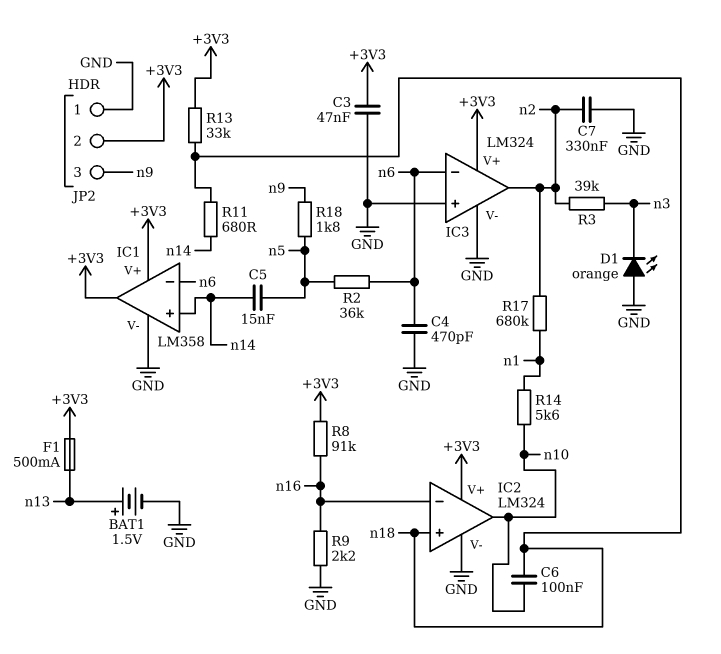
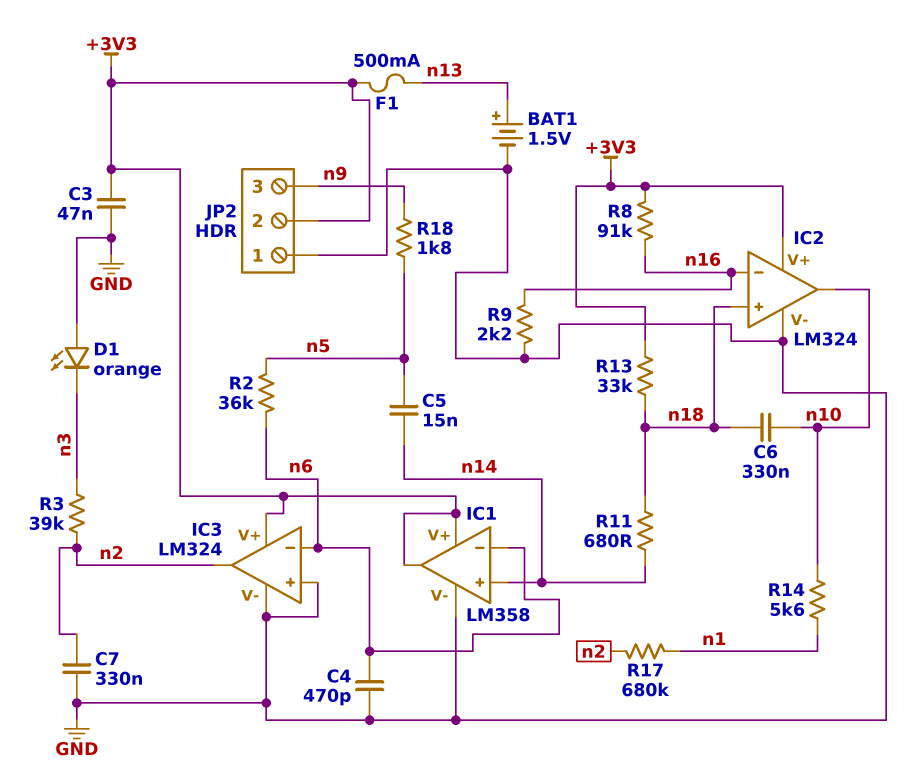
C6: 100nF (n10, n18) -> 330nF (n10, n18)

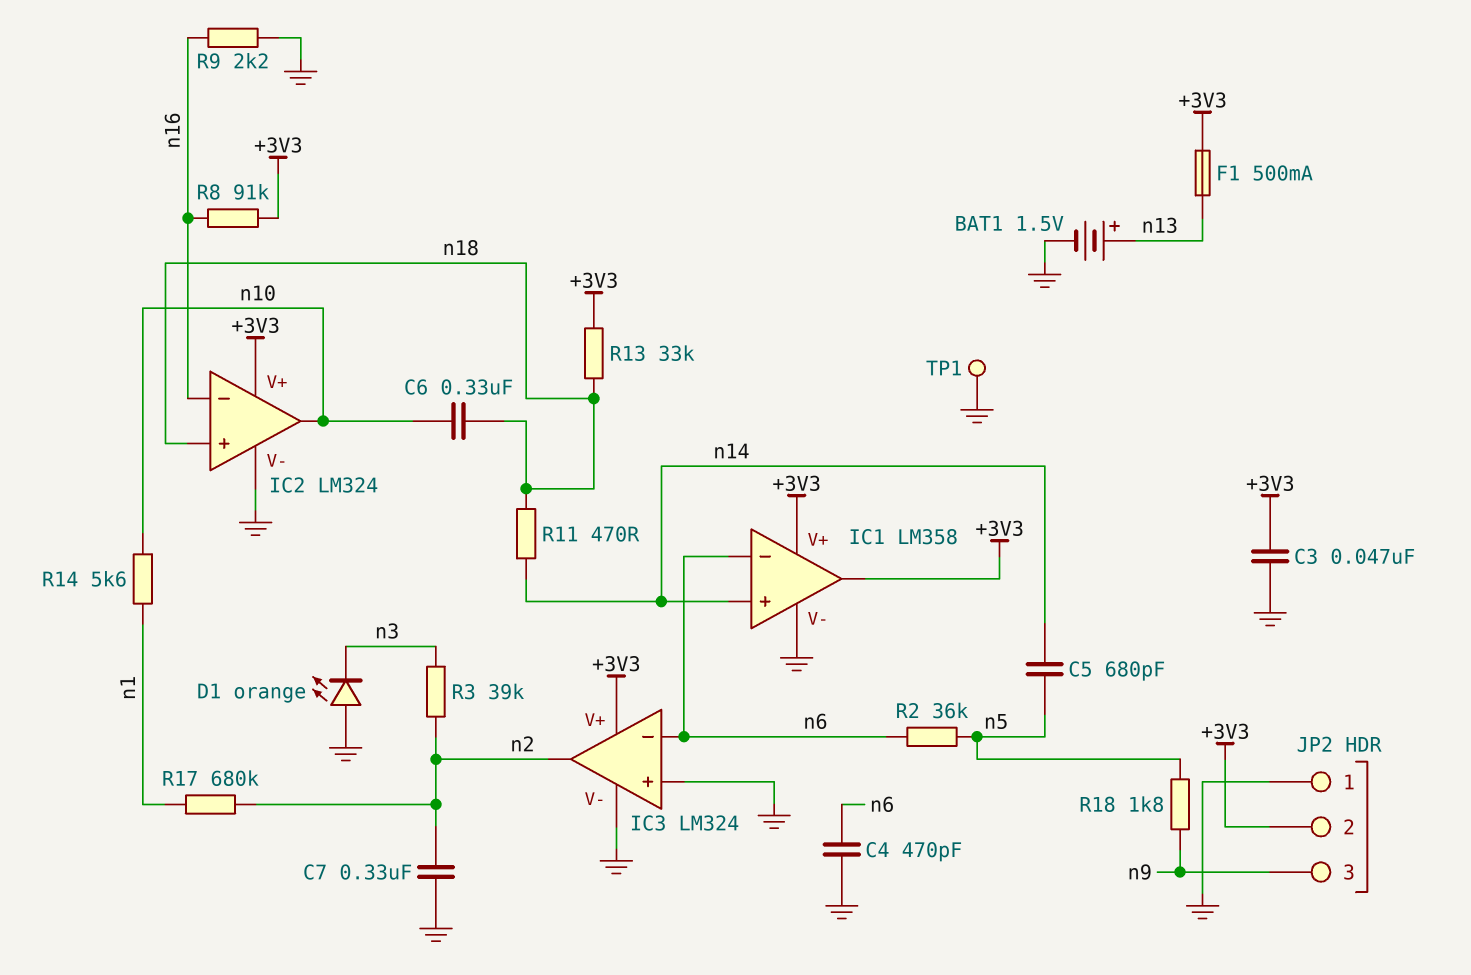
C5: 15nF (n5, n14) -> 680pF (n5, n14)
R11: 680 (n14, n18) -> 470 (n14, n18)
TP1: none -> test point (GND)

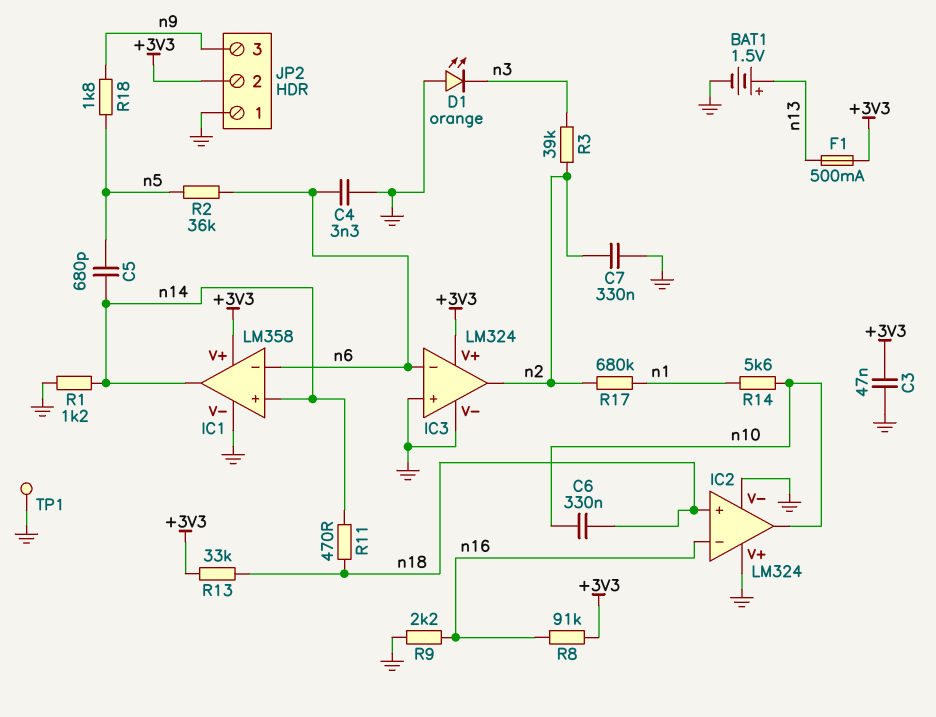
C4: 470pF (GND, n6) -> 3.3nF (GND, n6)
IC1 pin out: +3V3 -> n14
IC2 pin V+: +3V3 -> GND
R1: none -> 1.2k (GND, n14)

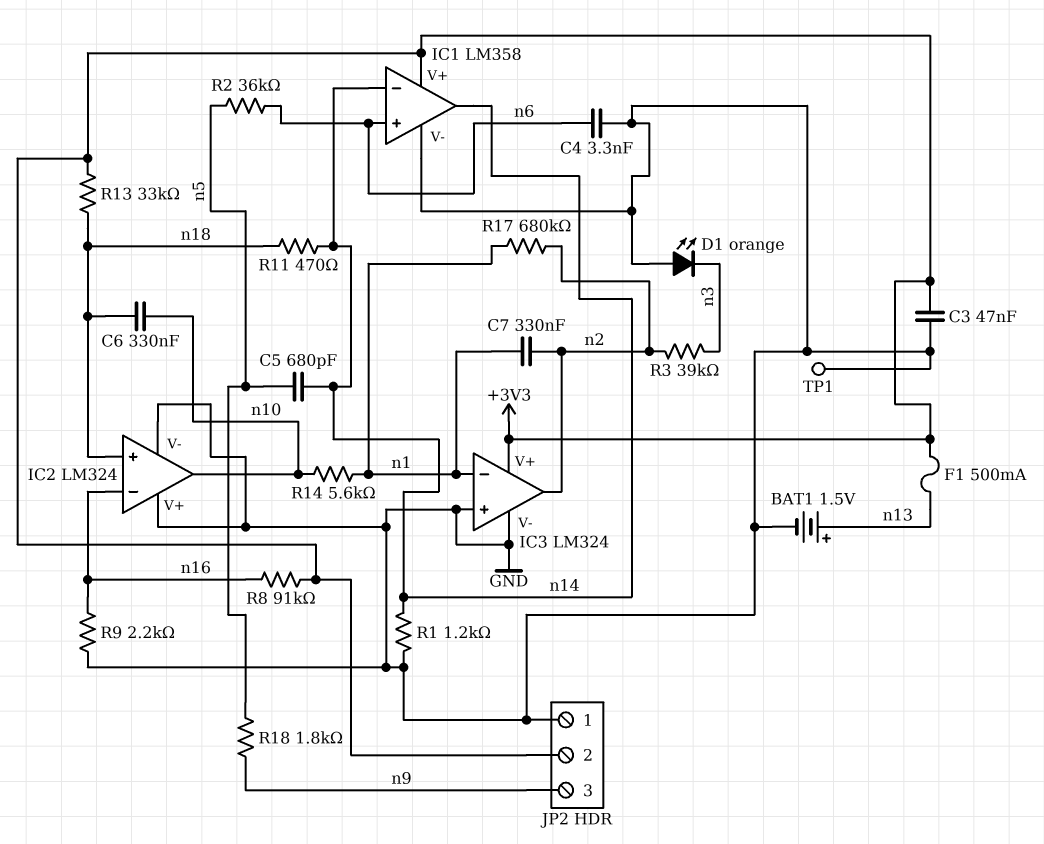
C7: 330nF (GND, n2) -> 330nF (n1, n2)
IC1 pin in+: n14 -> n6
IC1 pin in-: n6 -> n14
IC3 pin in-: n6 -> n1

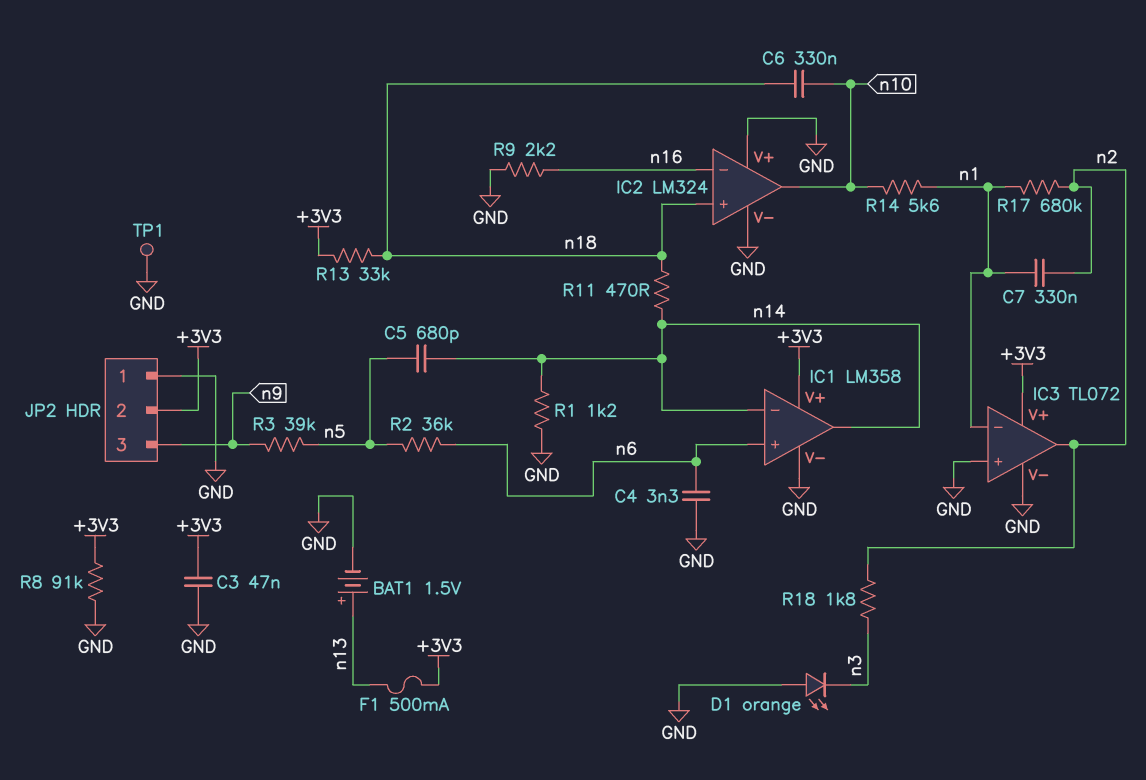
IC3: LM324 -> TL072
R3: 39k (n2, n3) -> 39k (n5, n9)
R8: 91k (+3V3, n16) -> 91k (+3V3, GND)
R18: 1.8k (n5, n9) -> 1.8k (n2, n3)

